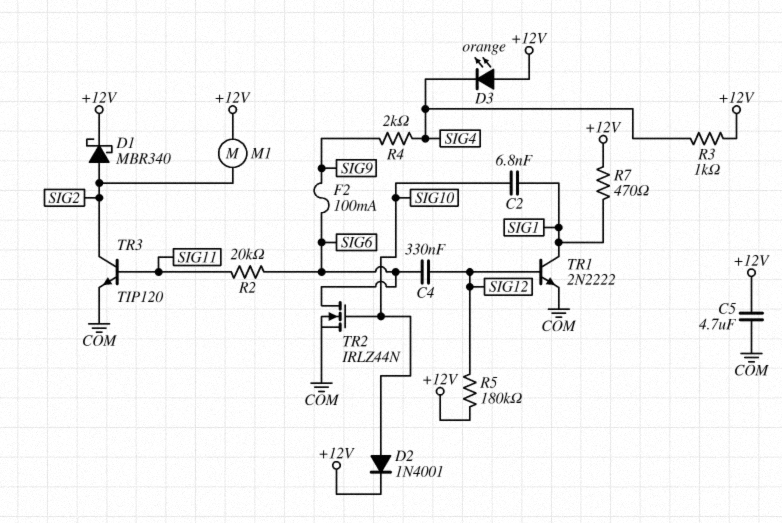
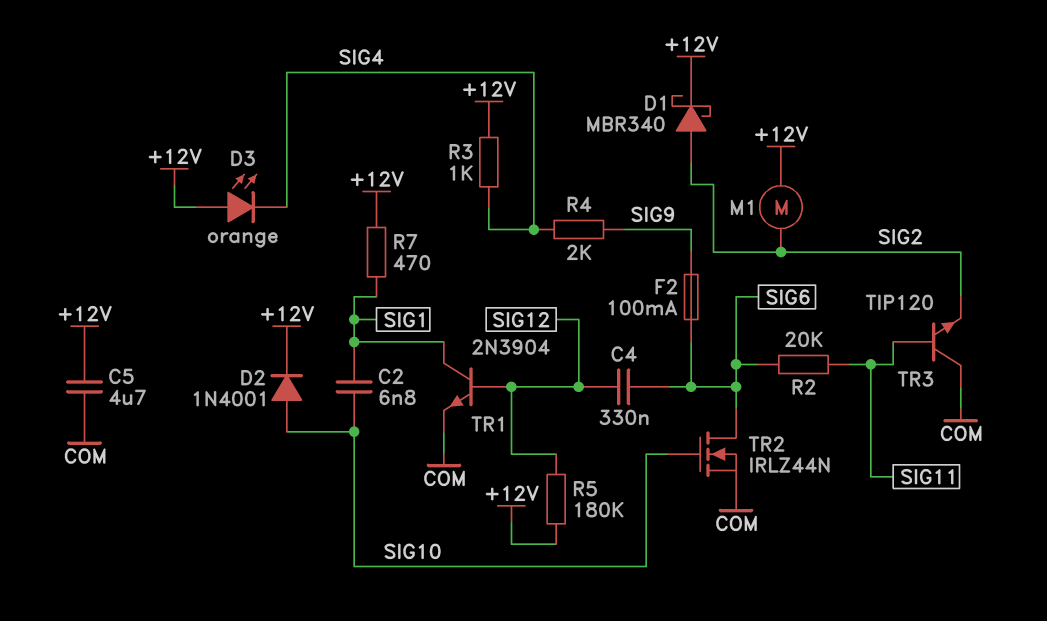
TR1: NPN 2N2222 (B SIG12, C SIG1, E COM) -> NPN 2N3904 (B SIG12, C SIG1, E COM)
TR3: NPN TIP120 (B SIG11, C SIG2, E COM) -> NPN TIP120 (B SIG11, C COM, E SIG2)

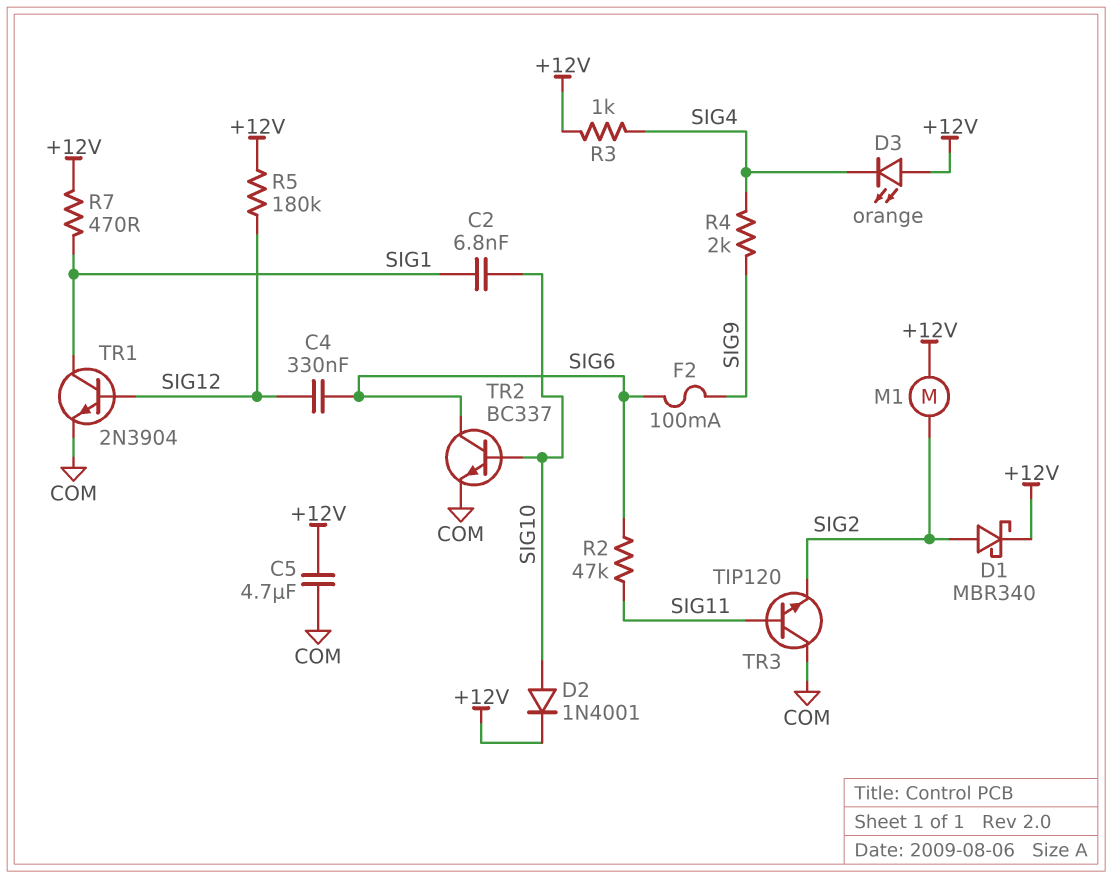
R2: 20k (SIG6, SIG11) -> 47k (SIG6, SIG11)
TR2: NMOS IRLZ44N (G SIG10, D SIG6, S COM) -> NPN BC337 (B SIG10, C SIG6, E COM)

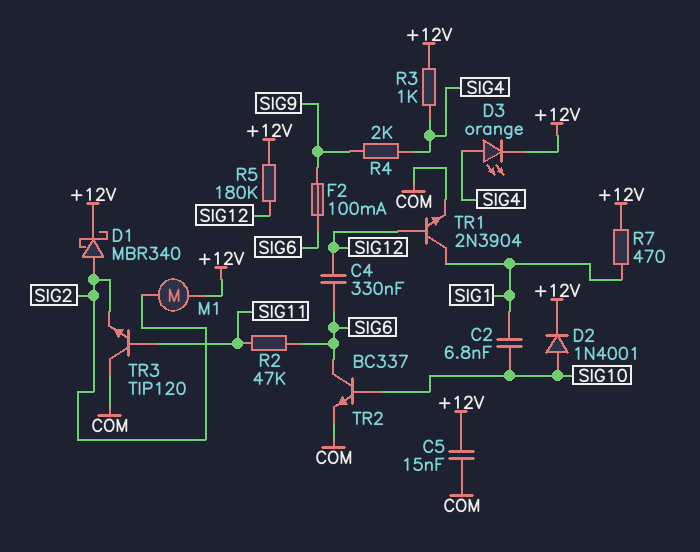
C5: 4.7uF (+12V, COM) -> 15nF (+12V, COM)
D3: LED orange (A +12V, K SIG4) -> LED orange (A SIG4, K +12V)

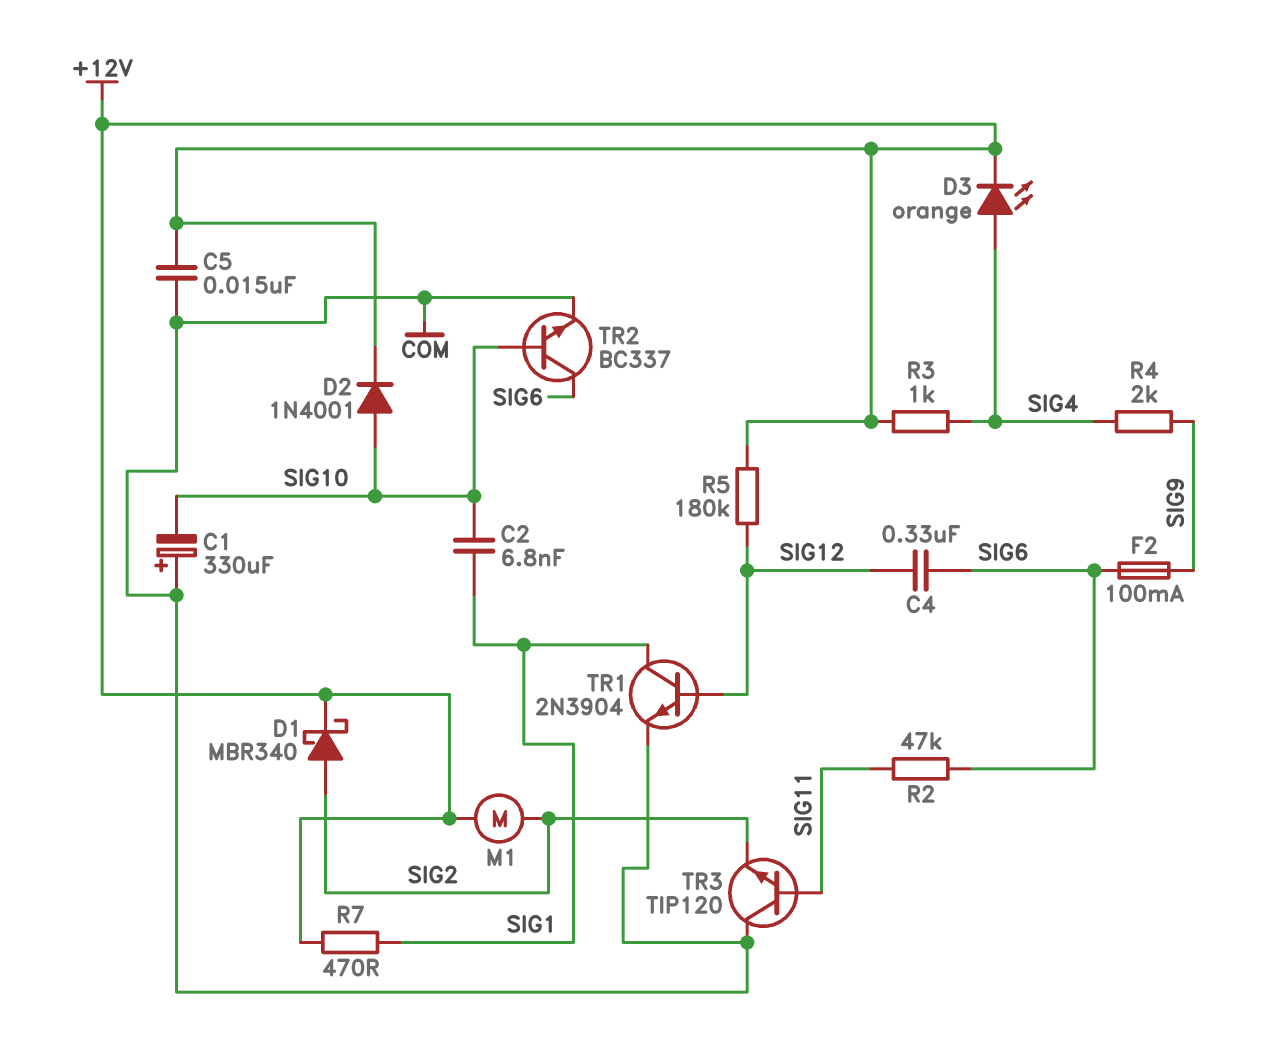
C1: none -> 330uF (plus COM, minus SIG10)

